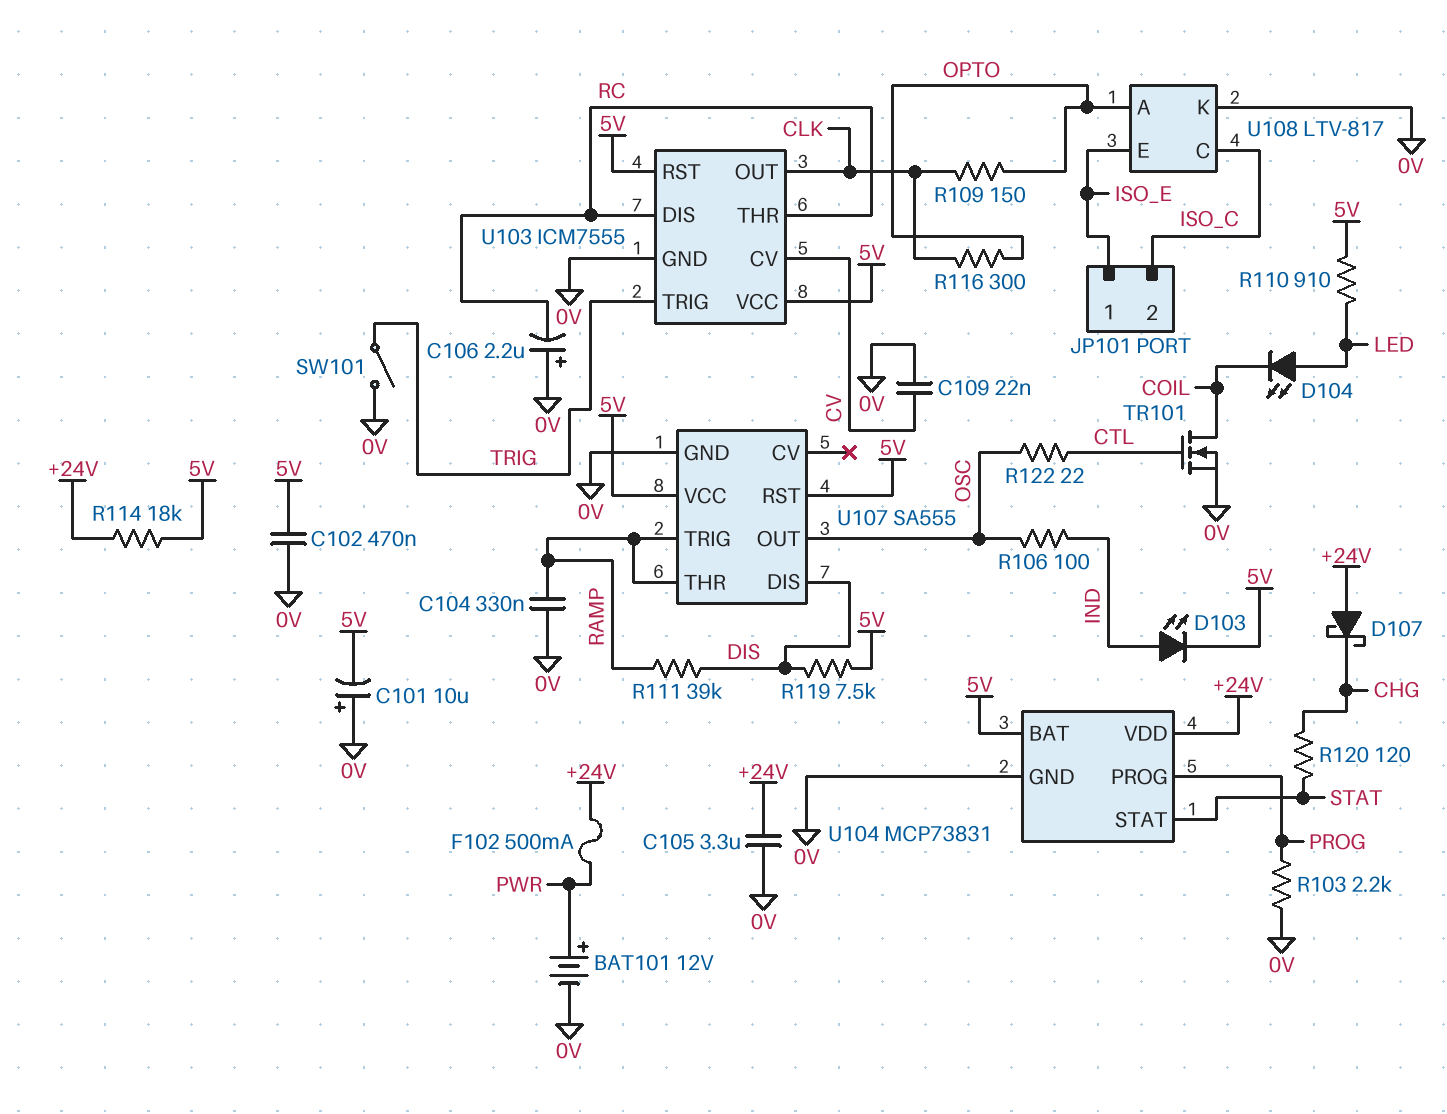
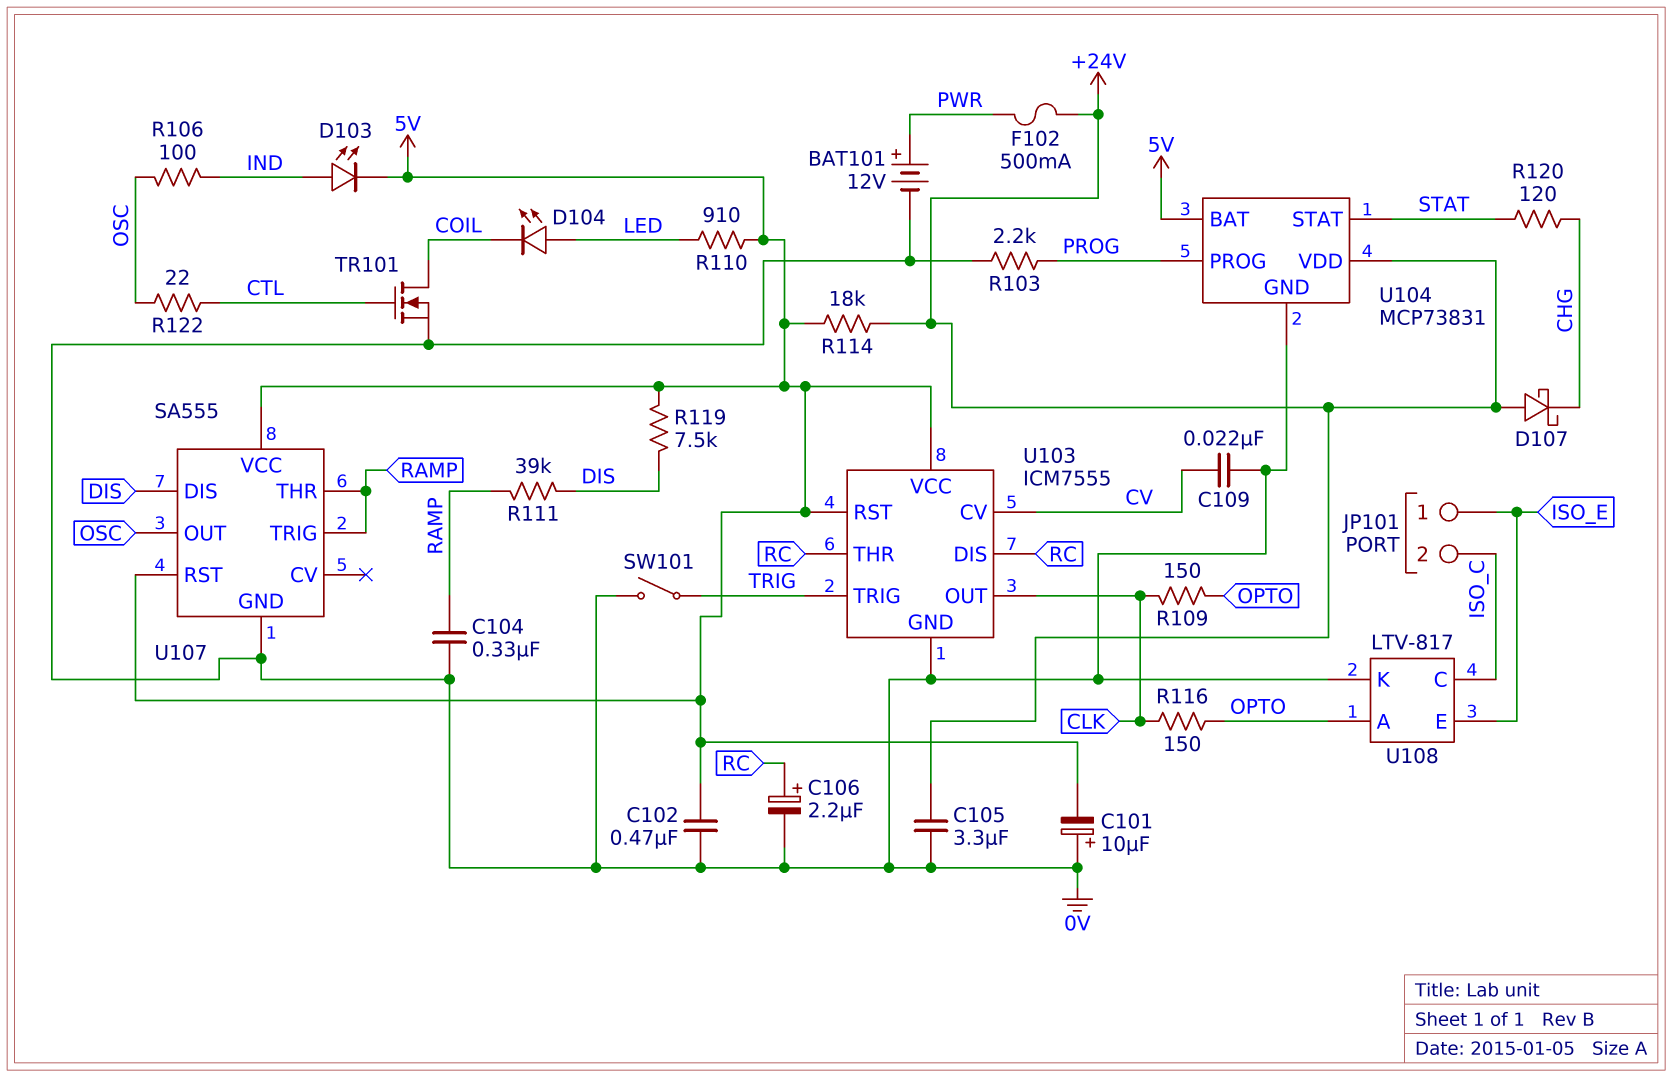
C106: 2.2uF (plus 0V, minus RC) -> 2.2uF (plus RC, minus 0V)
R116: 300 (CLK, OPTO) -> 150 (CLK, OPTO)

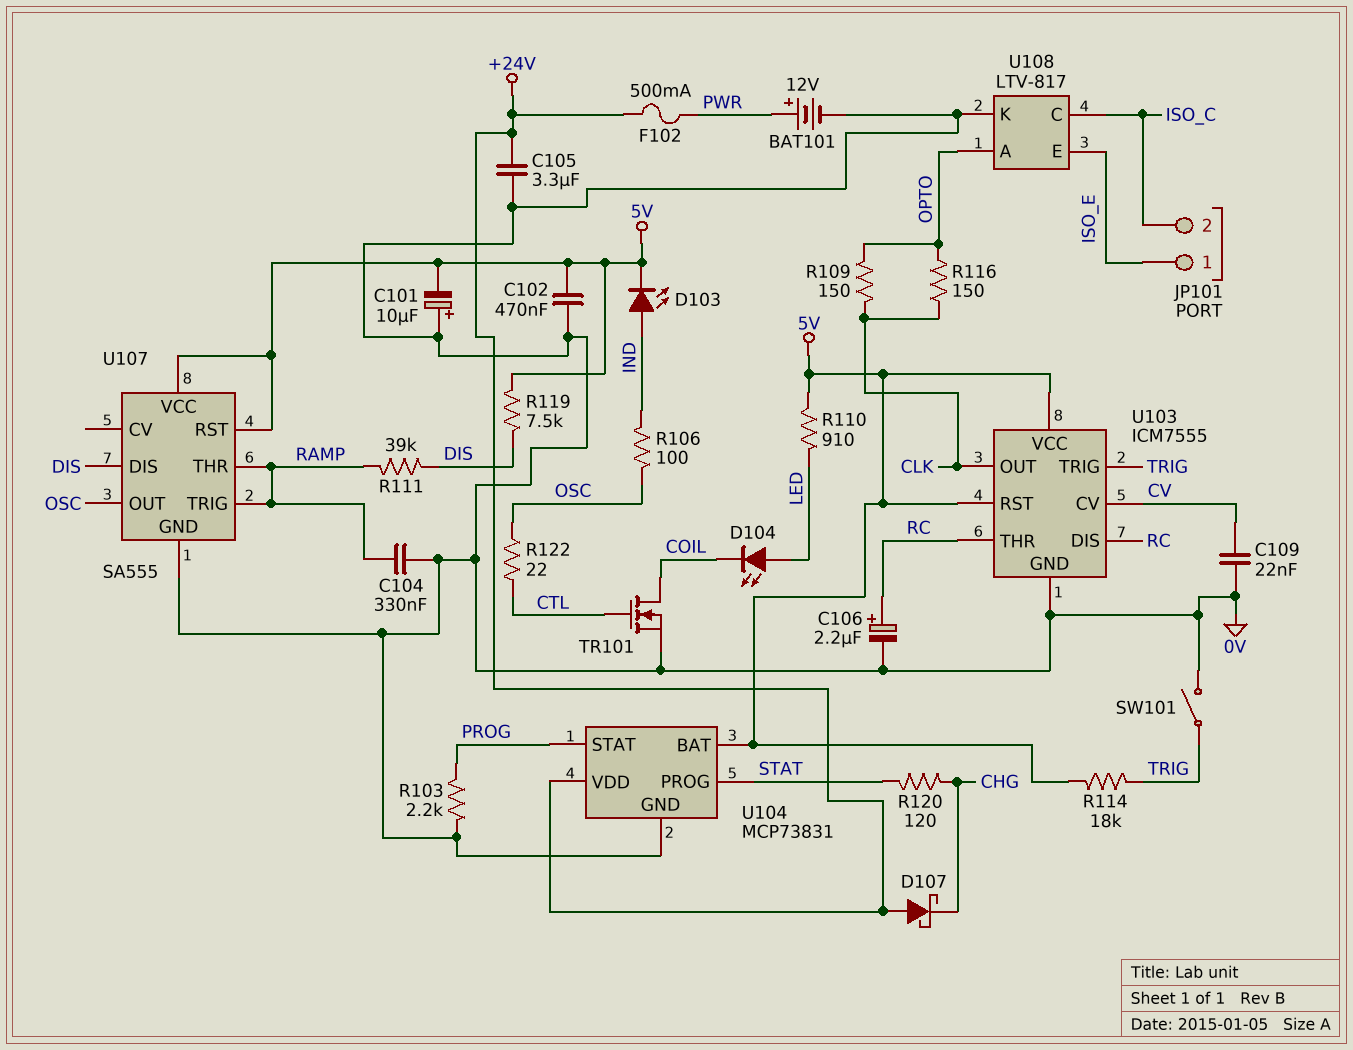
R114: 18k (+24V, 5V) -> 18k (5V, TRIG)
U104 pin PROG: PROG -> STAT
U104 pin STAT: STAT -> PROG

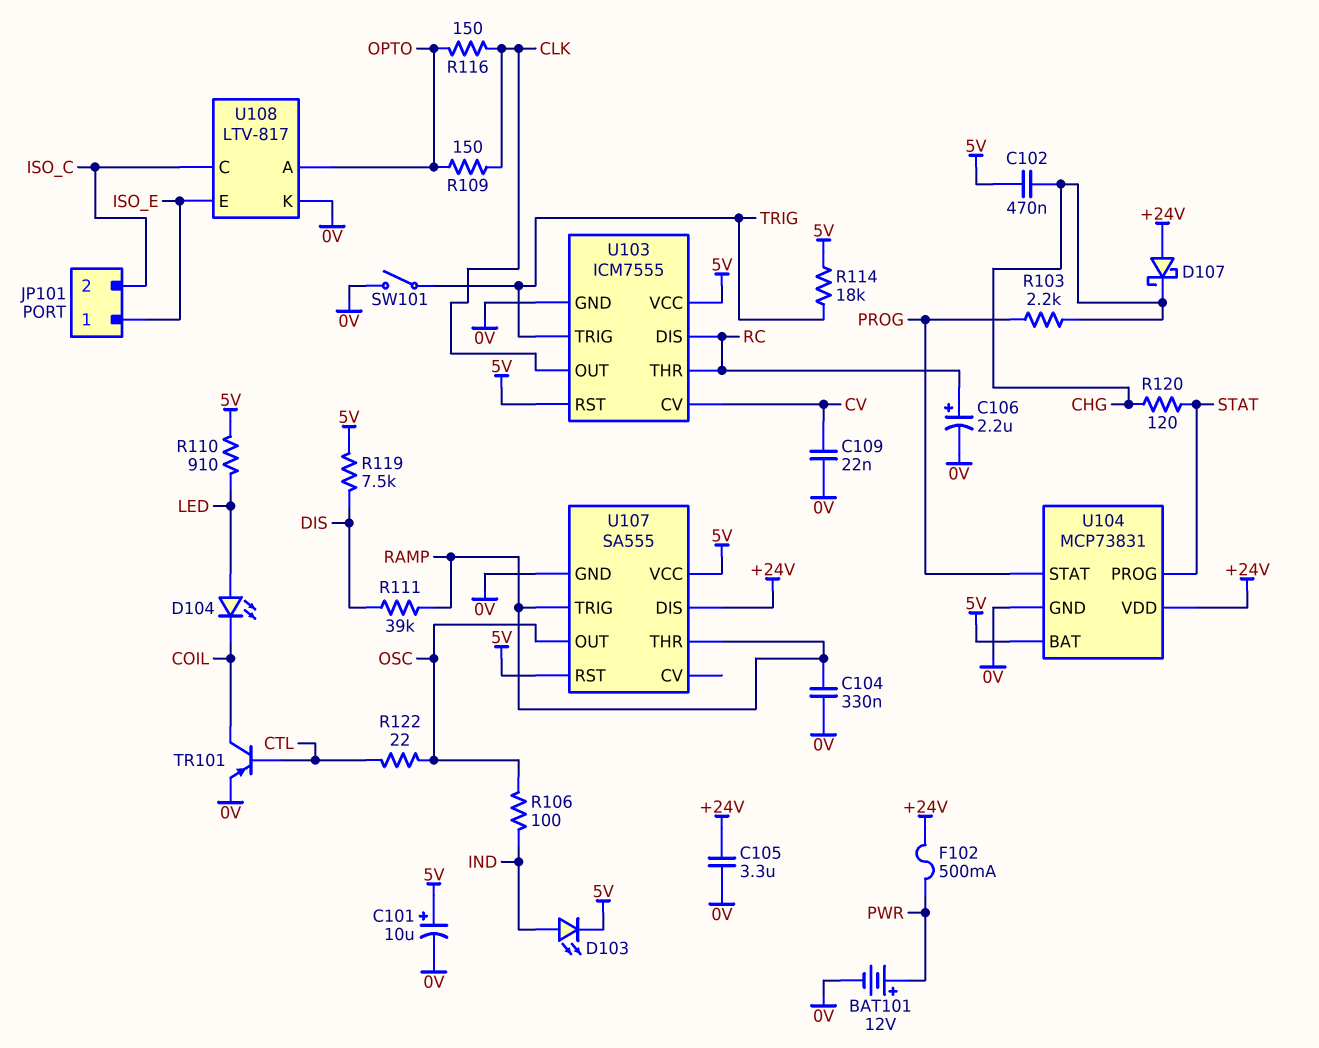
C101: 10uF (plus 0V, minus 5V) -> 10uF (plus 5V, minus 0V)
C102: 470nF (0V, 5V) -> 470nF (5V, CHG)
R103: 2.2k (0V, PROG) -> 2.2k (CHG, PROG)
TR101: NMOS (G CTL, D COIL, S 0V) -> PNP (B CTL, C COIL, E 0V)
U107 pin DIS: DIS -> +24V

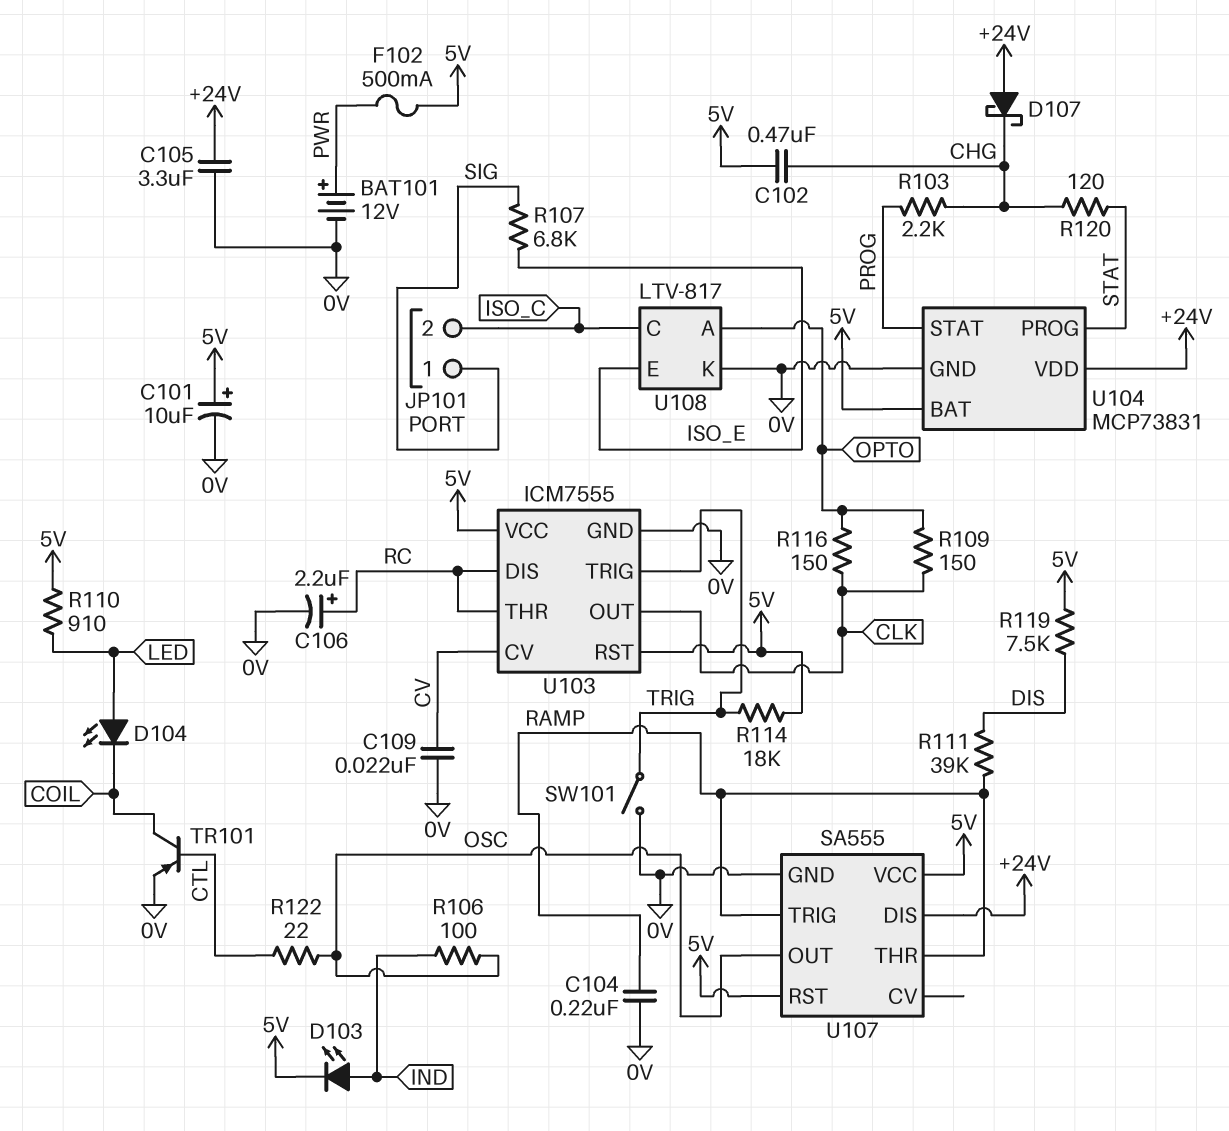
C104: 330nF (0V, RAMP) -> 220nF (0V, RAMP)
F102: 500mA (+24V, PWR) -> 500mA (5V, PWR)
JP101 pin 1: ISO_E -> SIG
R107: none -> 6.8k (ISO_E, SIG)

